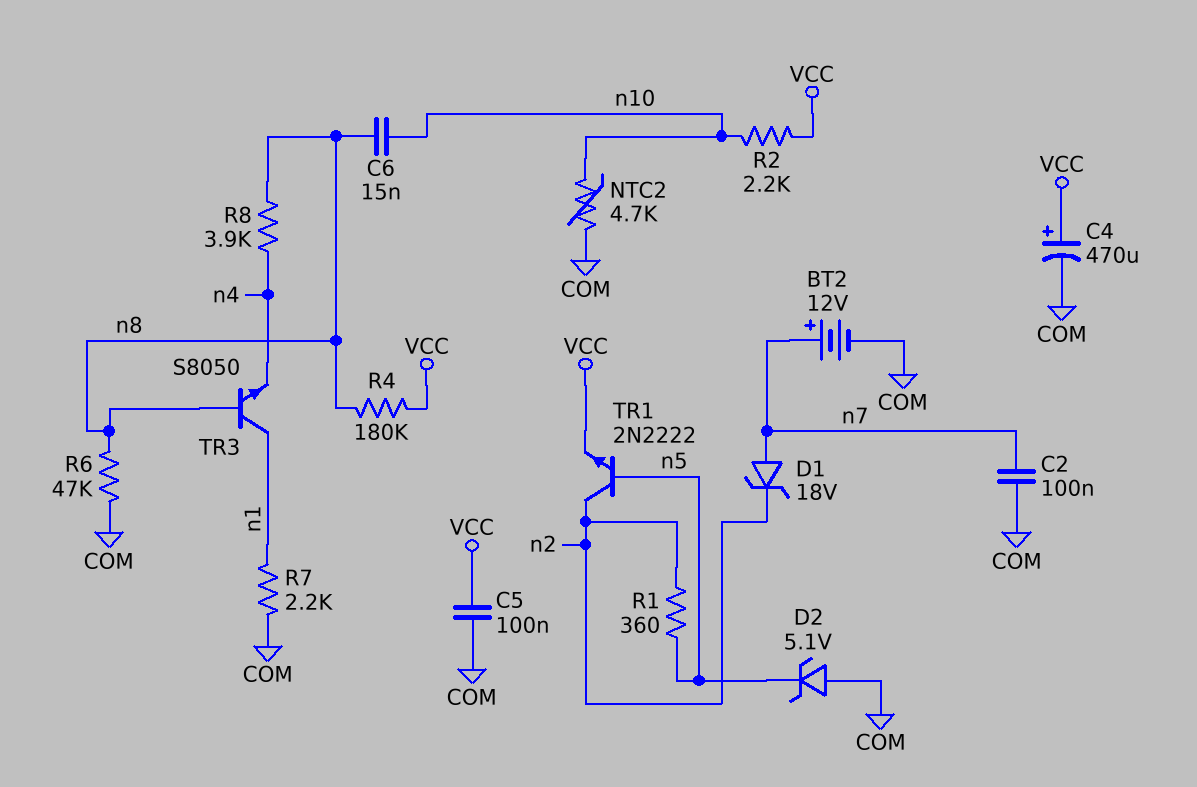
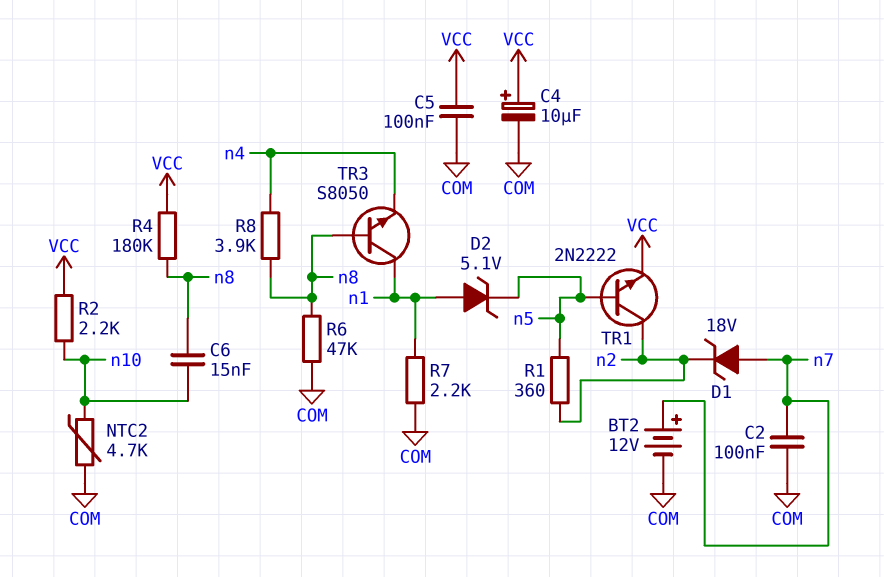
C4: 470uF (plus VCC, minus COM) -> 10uF (plus VCC, minus COM)
D2: zener 5.1V (A COM, K n5) -> zener 5.1V (A n1, K n5)

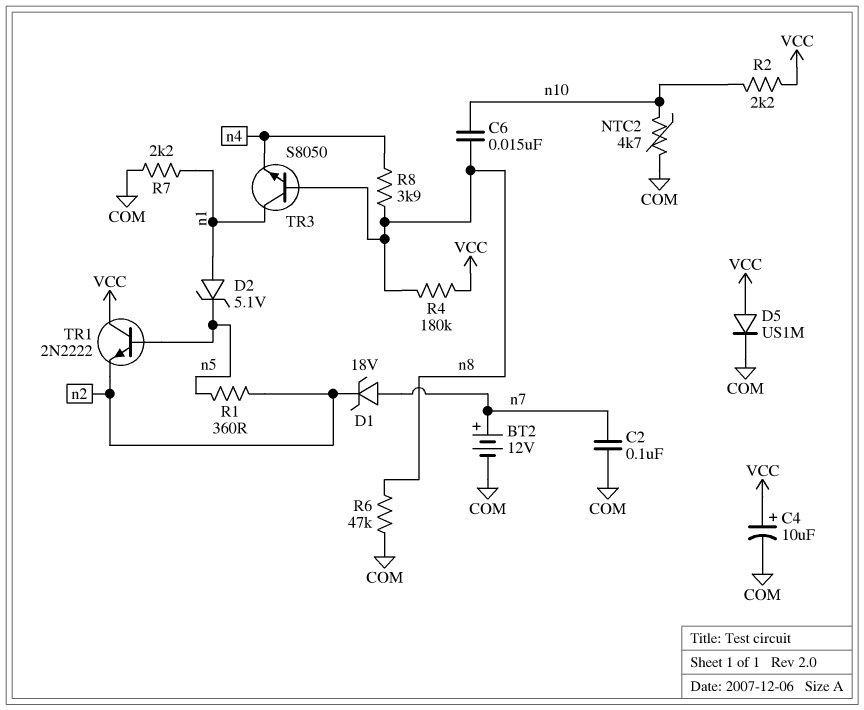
C5: 100nF (COM, VCC) -> none
D5: none -> diode US1M (A VCC, K COM)
TR1: NPN 2N2222 (B n5, C n2, E VCC) -> NPN 2N2222 (B n5, C VCC, E n2)

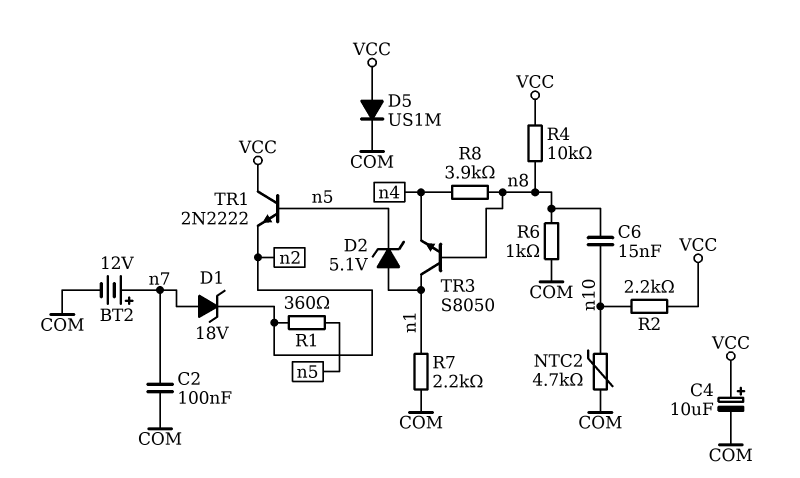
R4: 180k (VCC, n8) -> 10k (VCC, n8)
R6: 47k (COM, n8) -> 1k (COM, n8)

